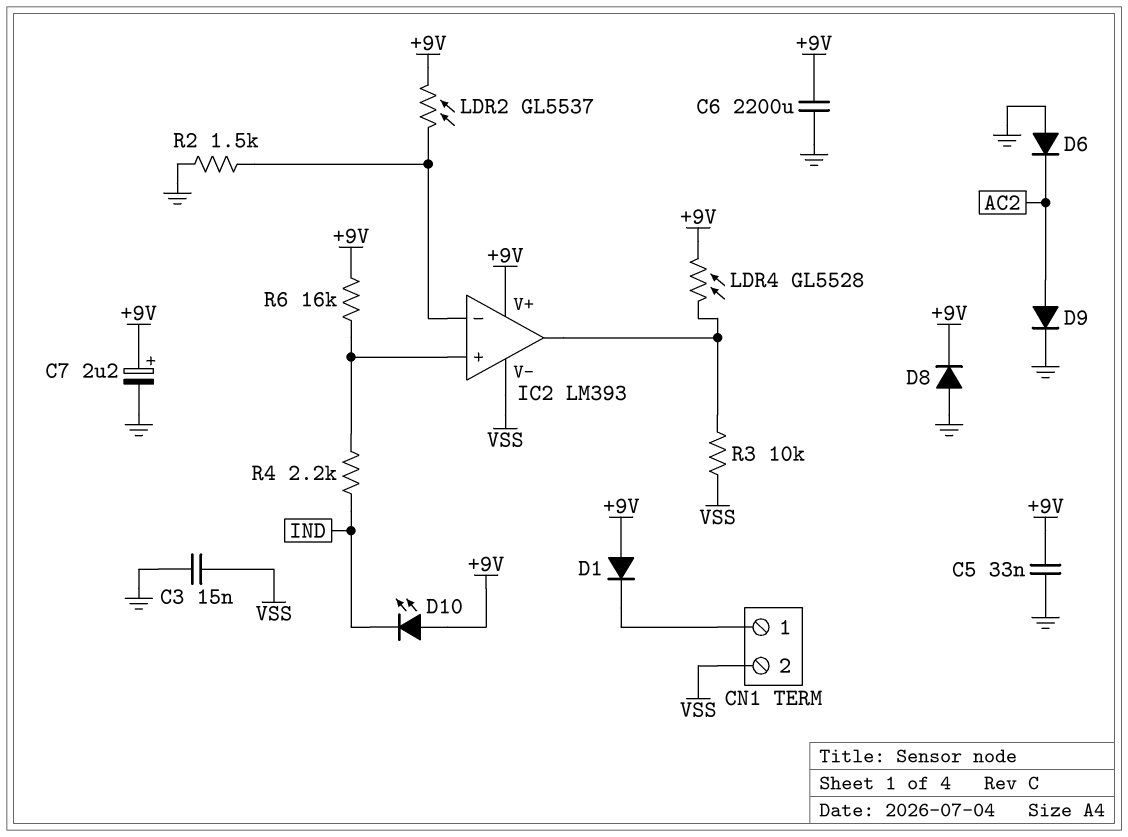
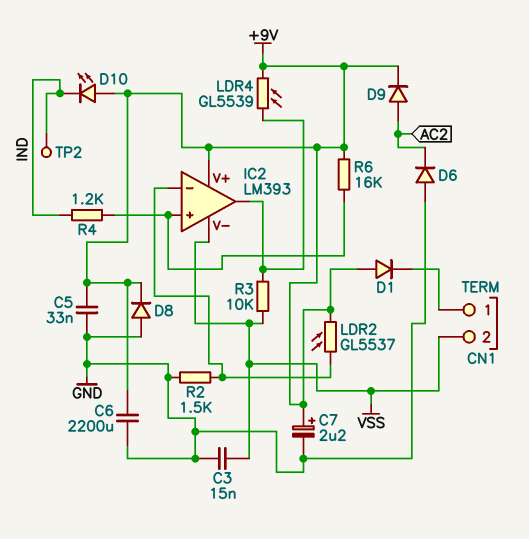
D9: diode (A AC2, K GND) -> diode (A AC2, K +9V)
LDR4: GL5528 (+9V, IC2/out) -> GL5539 (+9V, IC2/out)
R4: 2.2k (IC2/in+, IND) -> 1.2k (IC2/in+, IND)
TP2: none -> test point (IND)

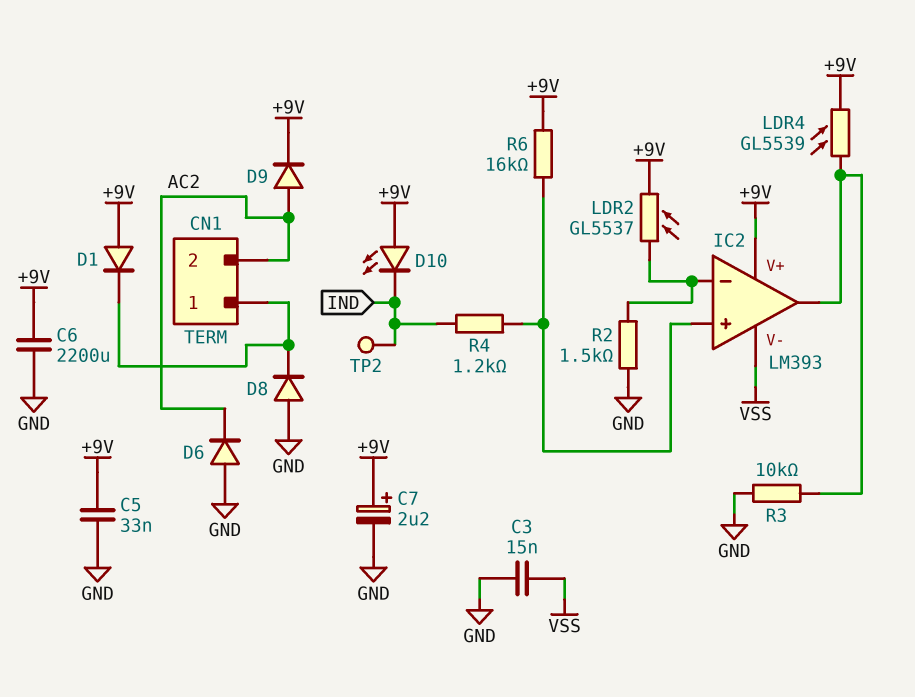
CN1 pin 2: VSS -> AC2
D8: diode (A GND, K +9V) -> diode (A GND, K CN1/1)
R3: 10k (IC2/out, VSS) -> 10k (GND, IC2/out)

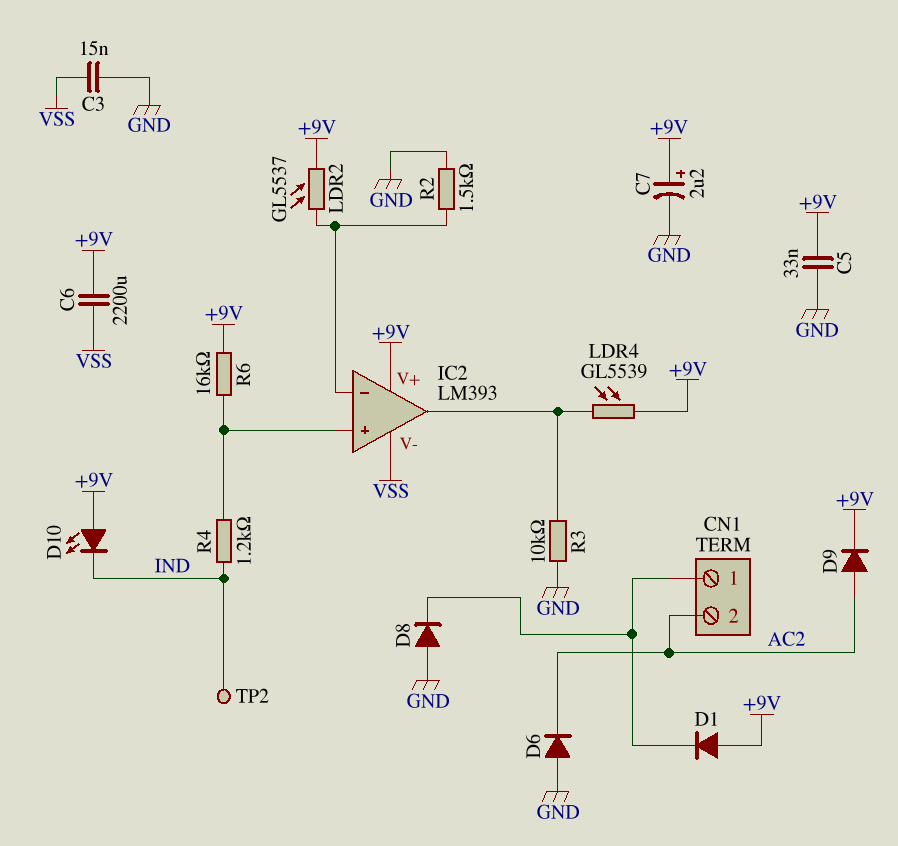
C6: 2200uF (+9V, GND) -> 2200uF (+9V, VSS)

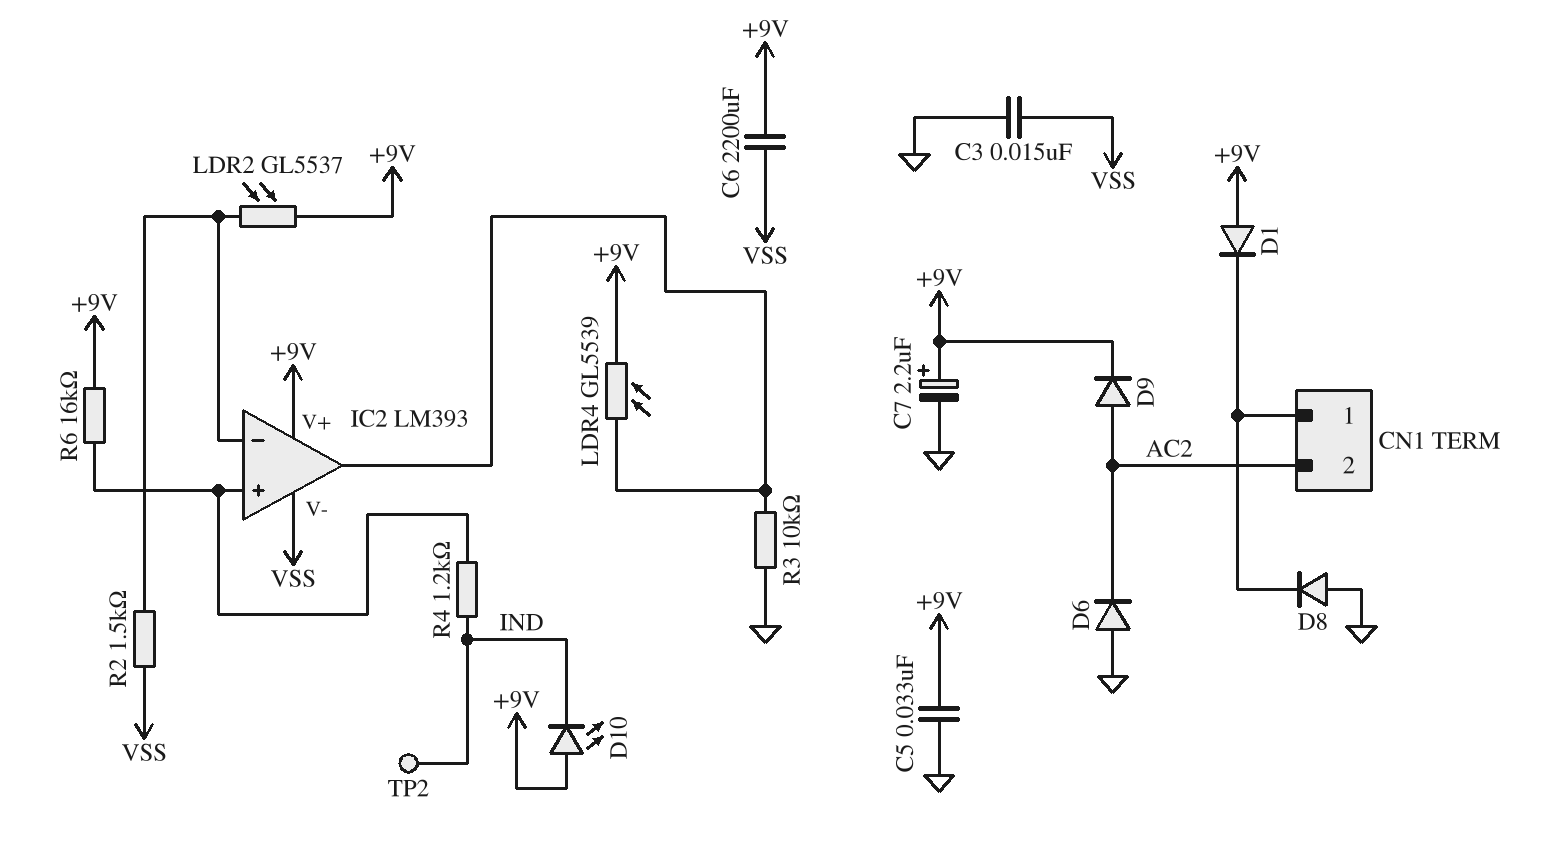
R2: 1.5k (GND, IC2/in-) -> 1.5k (IC2/in-, VSS)

